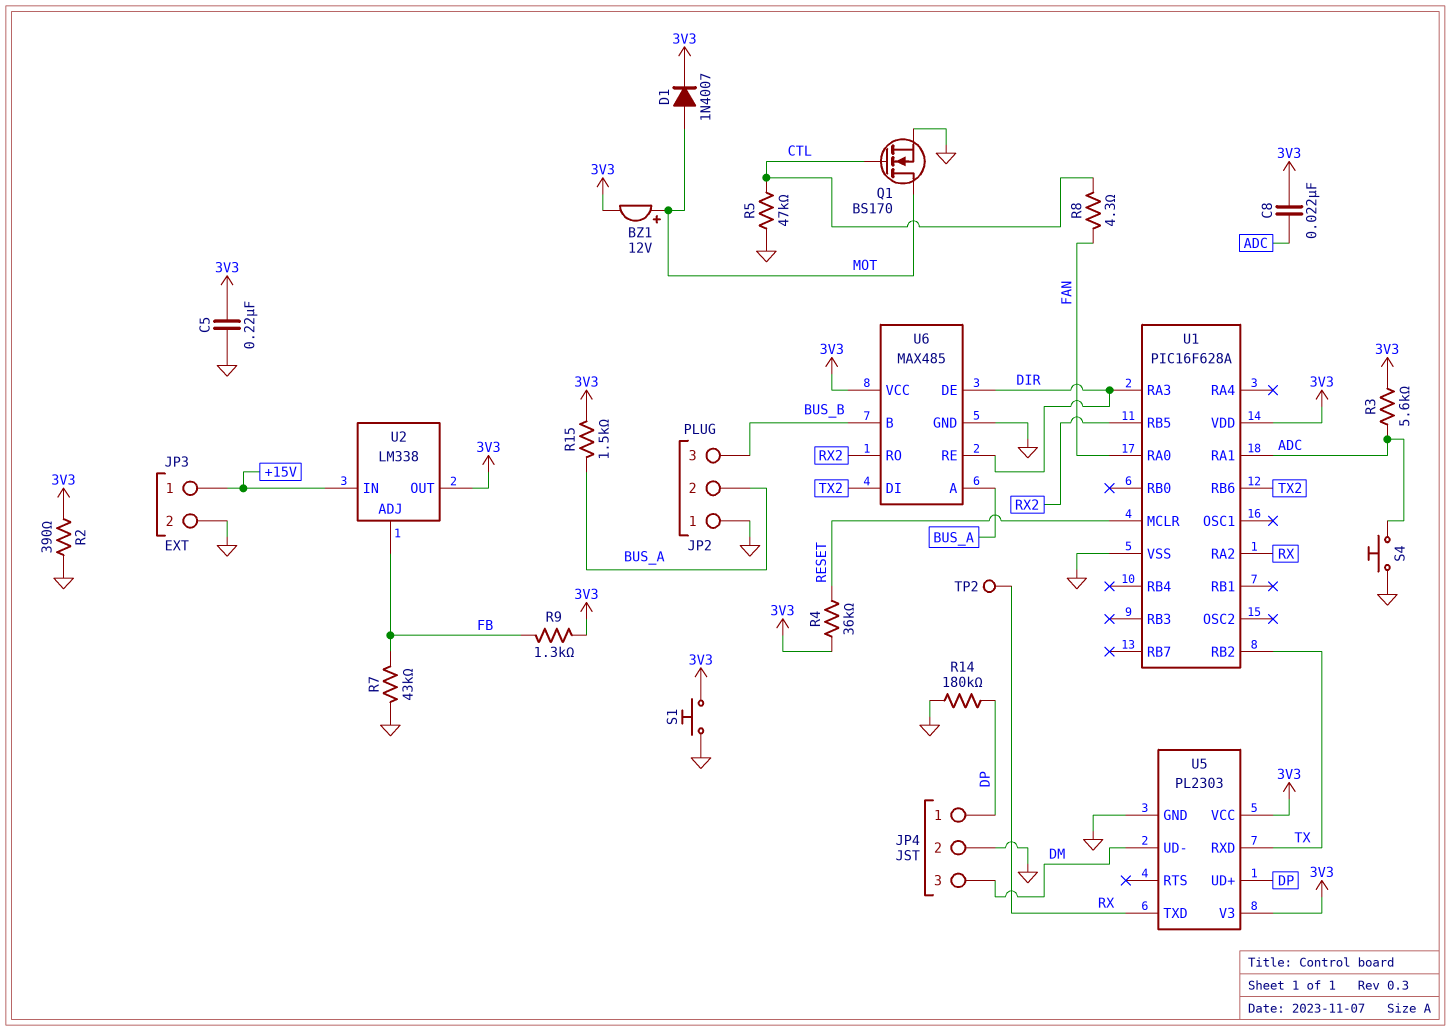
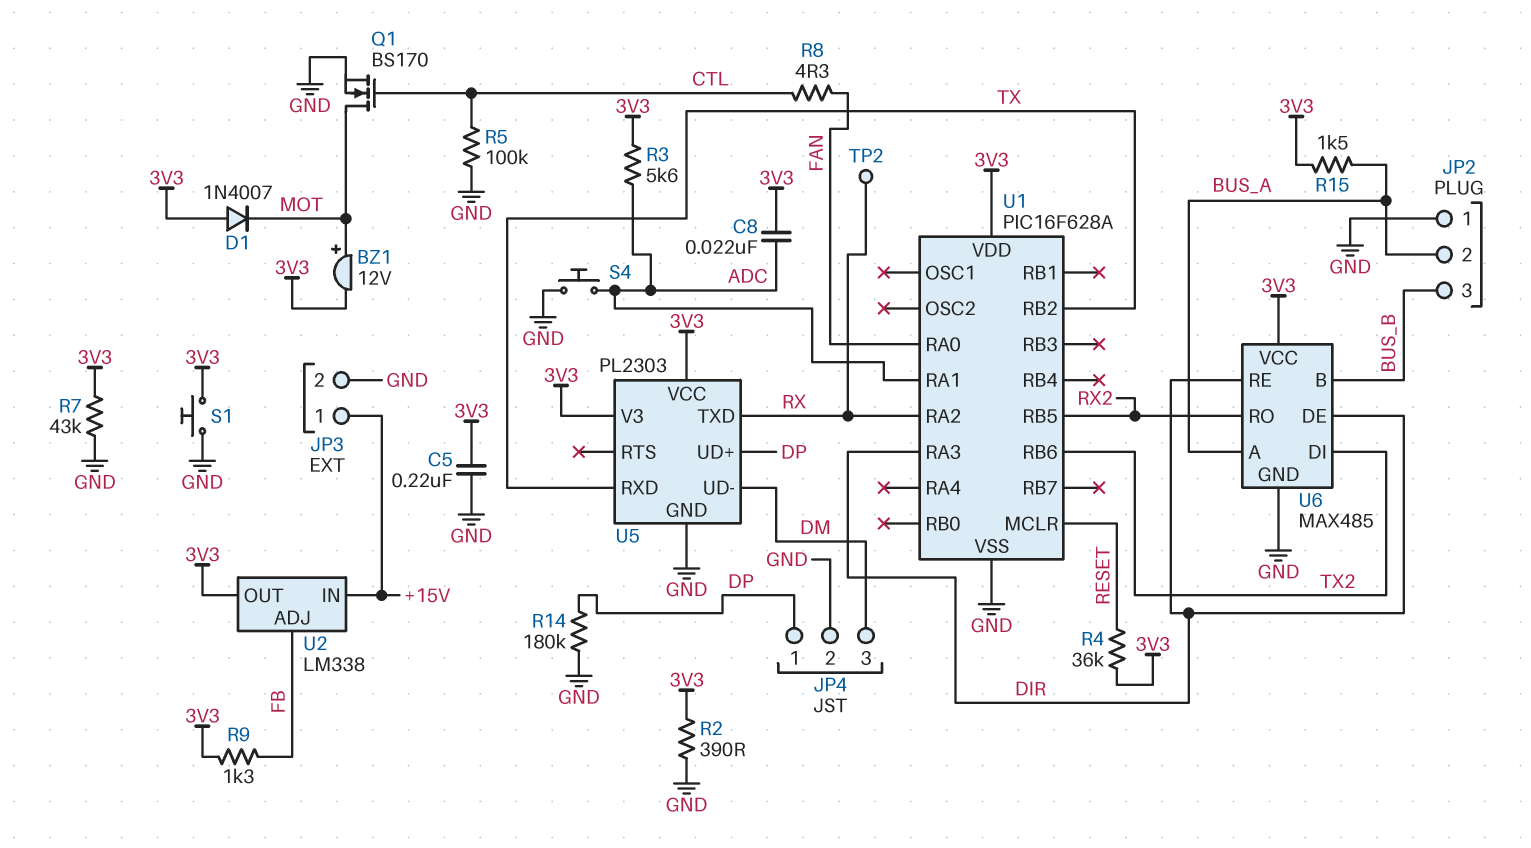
D1: diode 1N4007 (A MOT, K 3V3) -> diode 1N4007 (A 3V3, K MOT)
R5: 47k (CTL, GND) -> 100k (CTL, GND)
R7: 43k (FB, GND) -> 43k (3V3, GND)

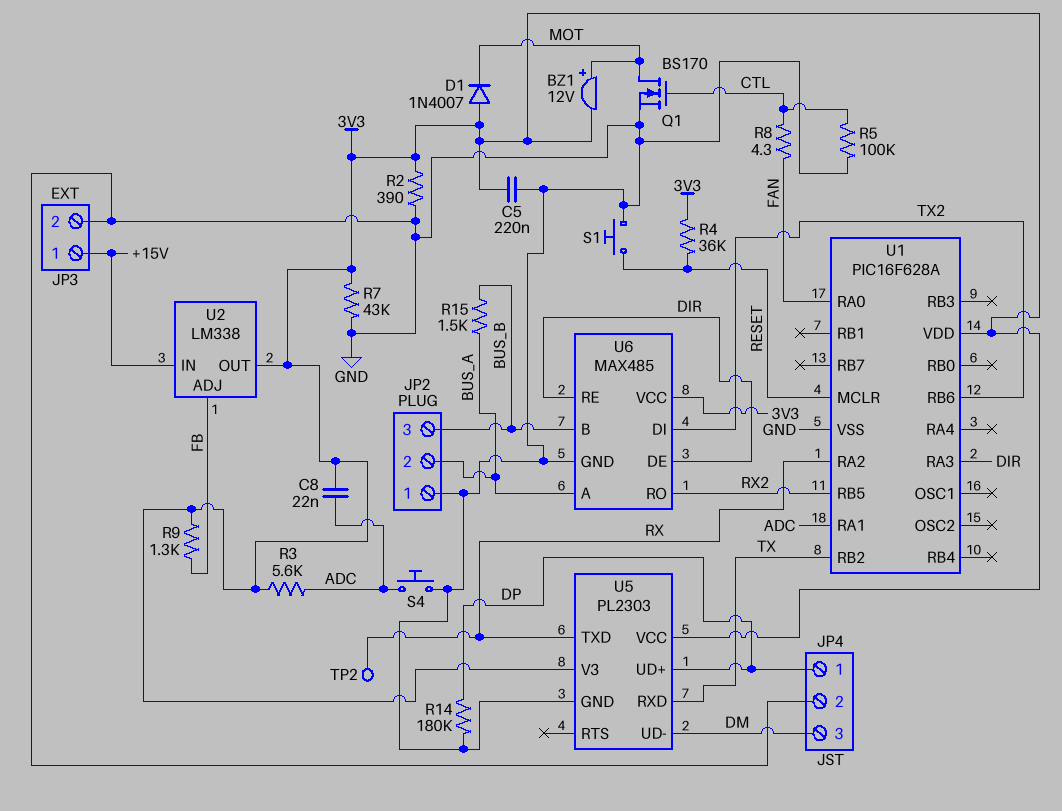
R15: 1.5k (3V3, BUS_A) -> 1.5k (BUS_A, BUS_B)
S1: button (3V3, GND) -> button (GND, RESET)

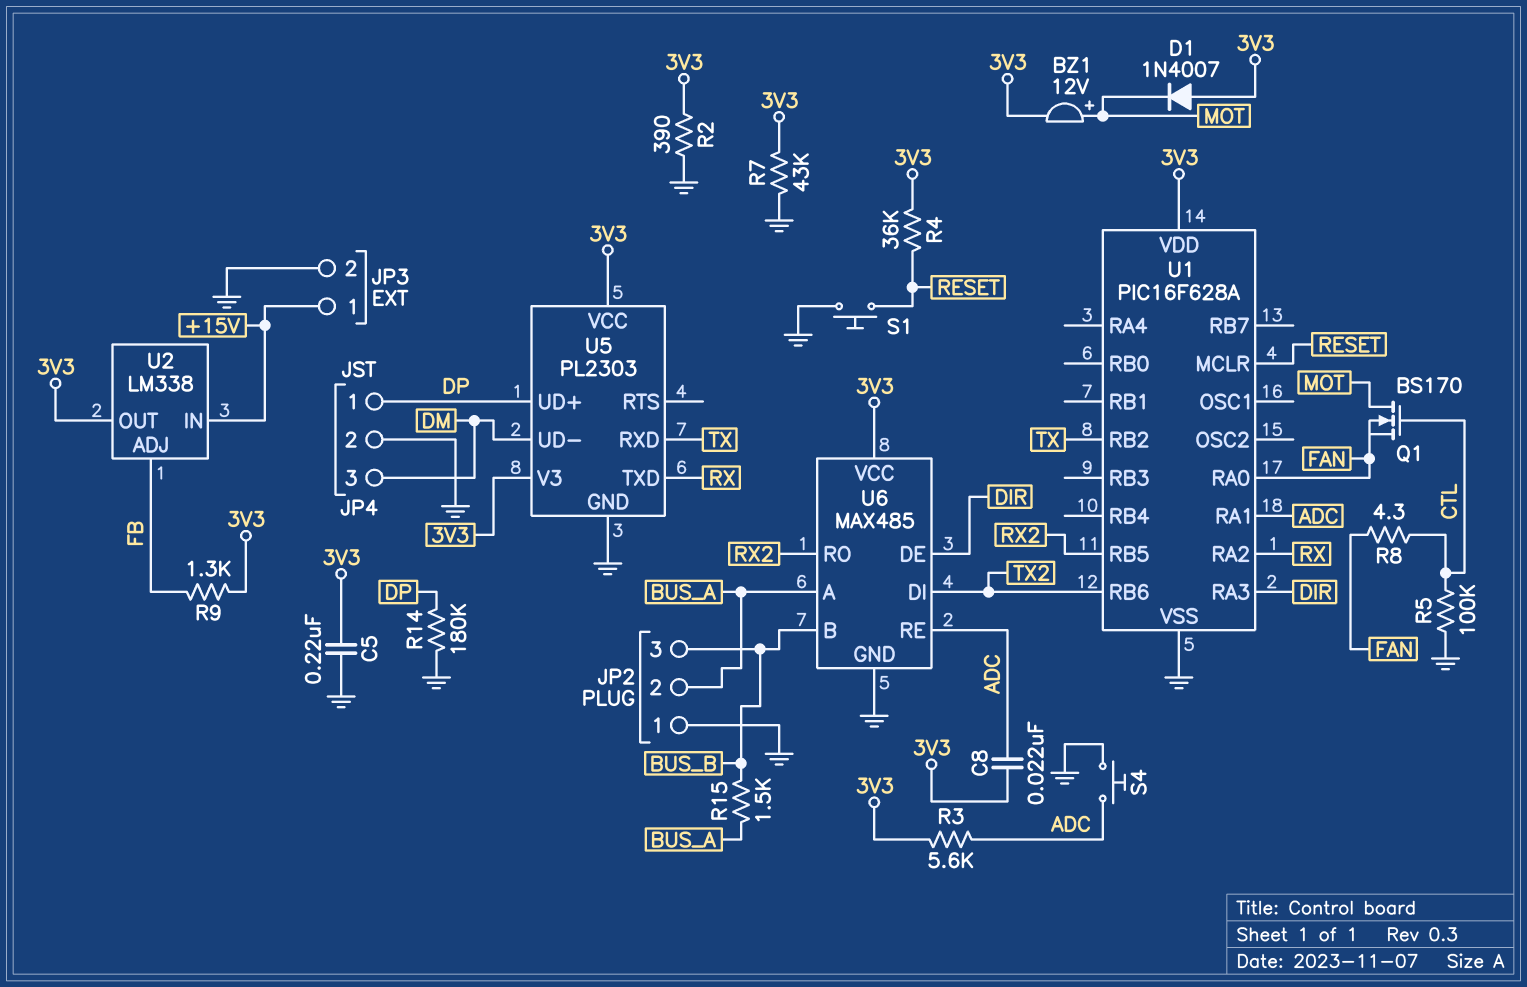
Q1: NMOS BS170 (G CTL, D MOT, S GND) -> NMOS BS170 (G CTL, D MOT, S FAN)
TP2: test point (RX) -> none
U6 pin RE: DIR -> ADC

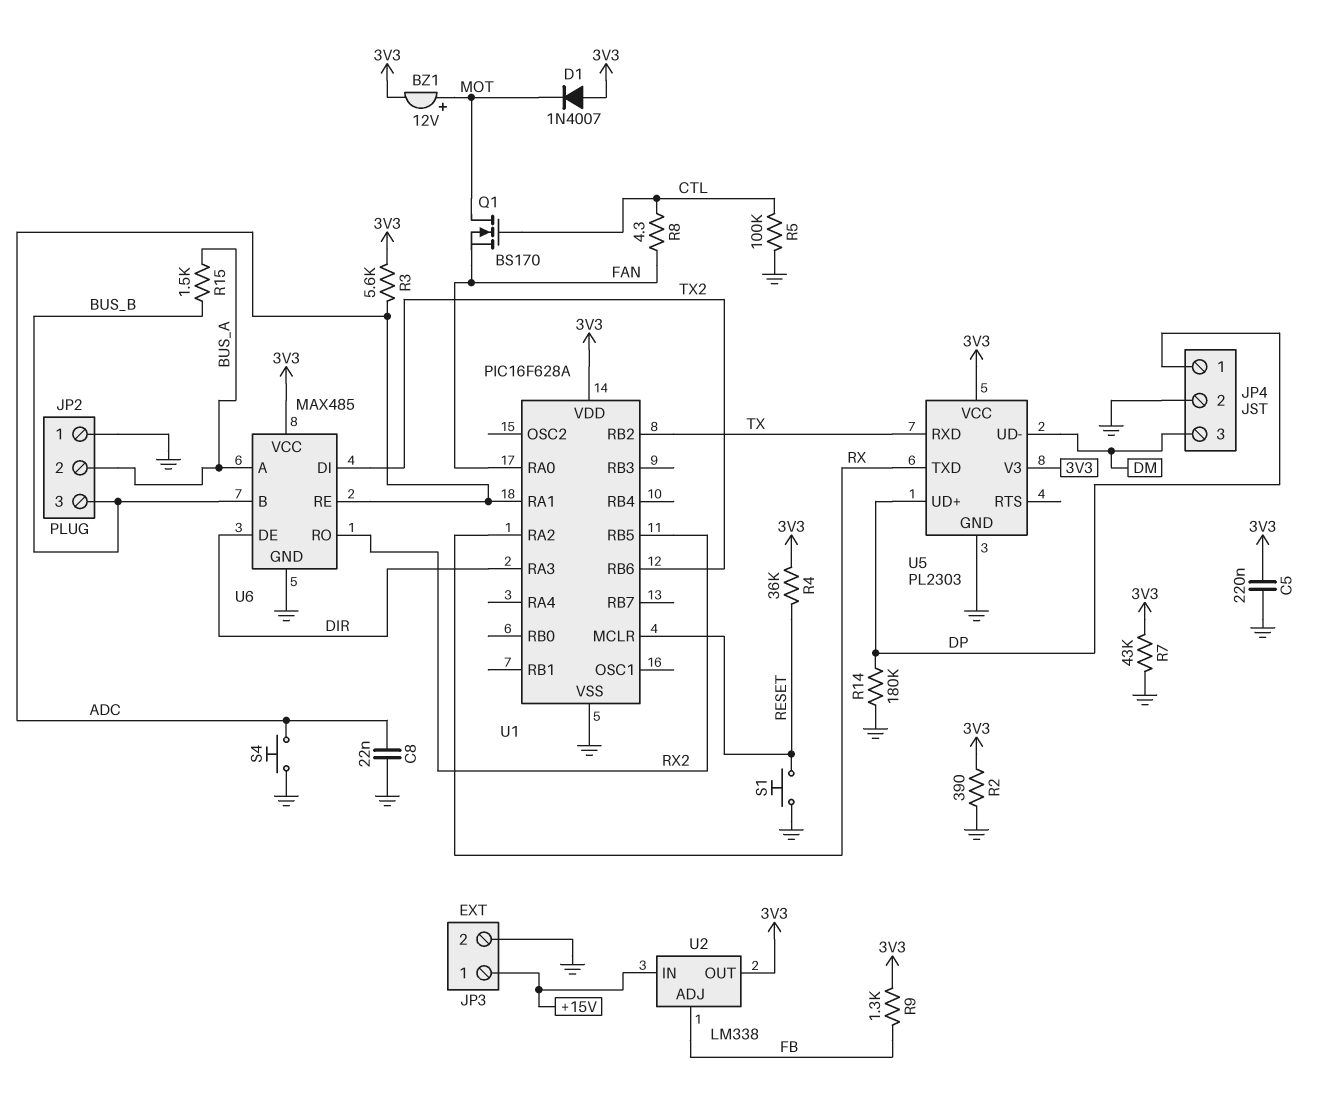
C8: 22nF (3V3, ADC) -> 22nF (ADC, GND)

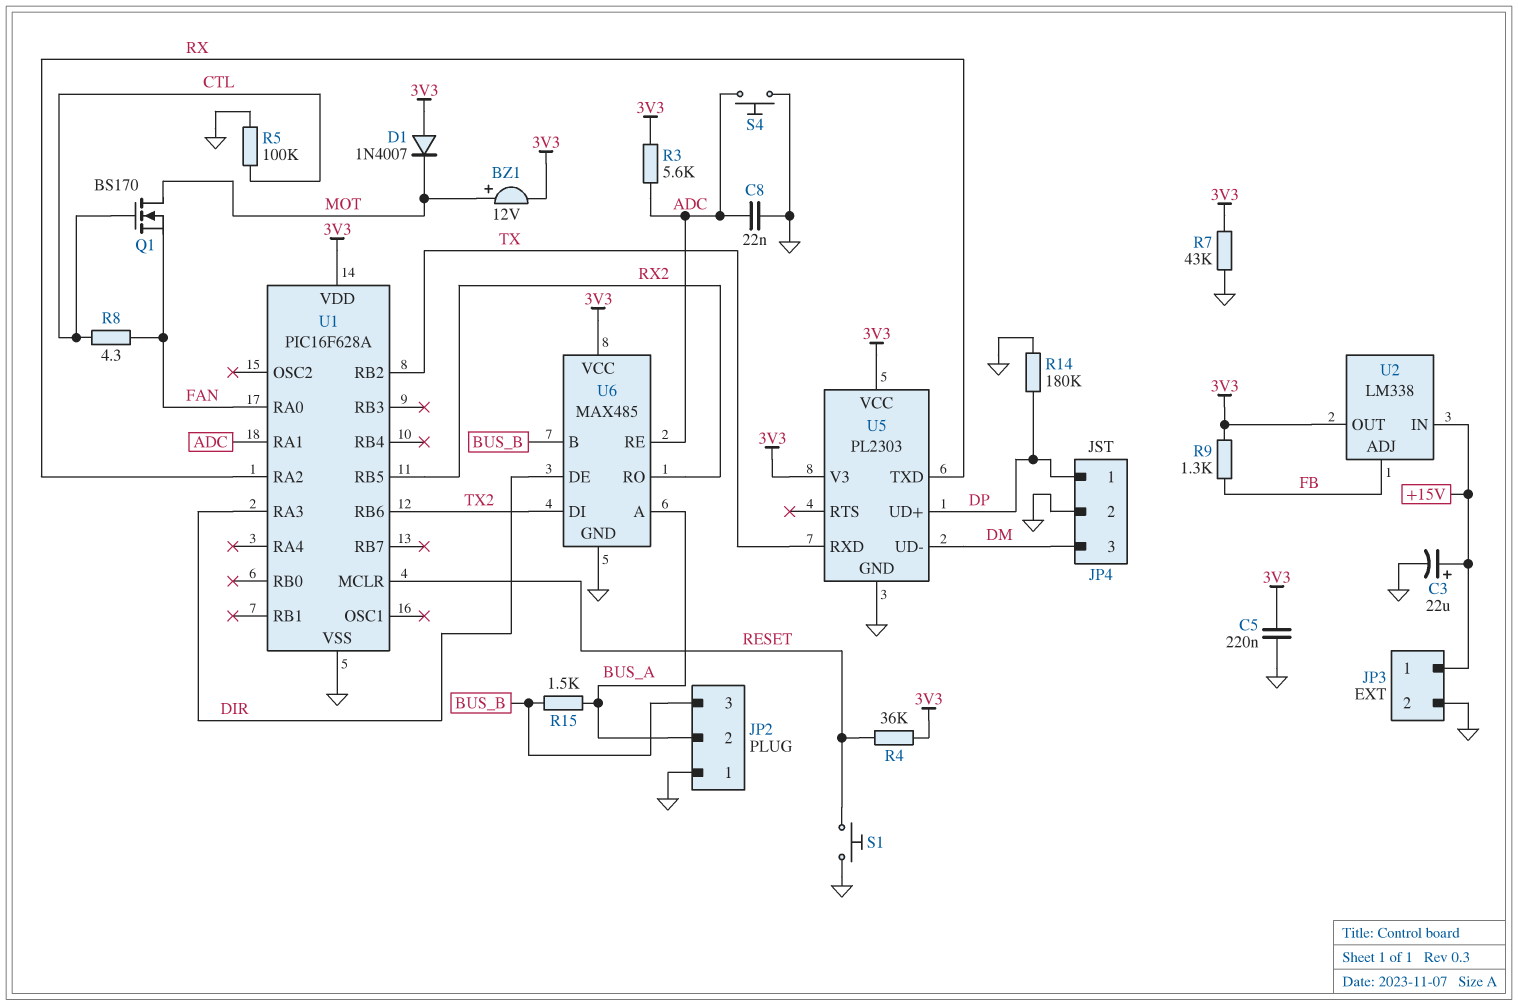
C3: none -> 22uF (plus +15V, minus GND)
R2: 390 (3V3, GND) -> none

